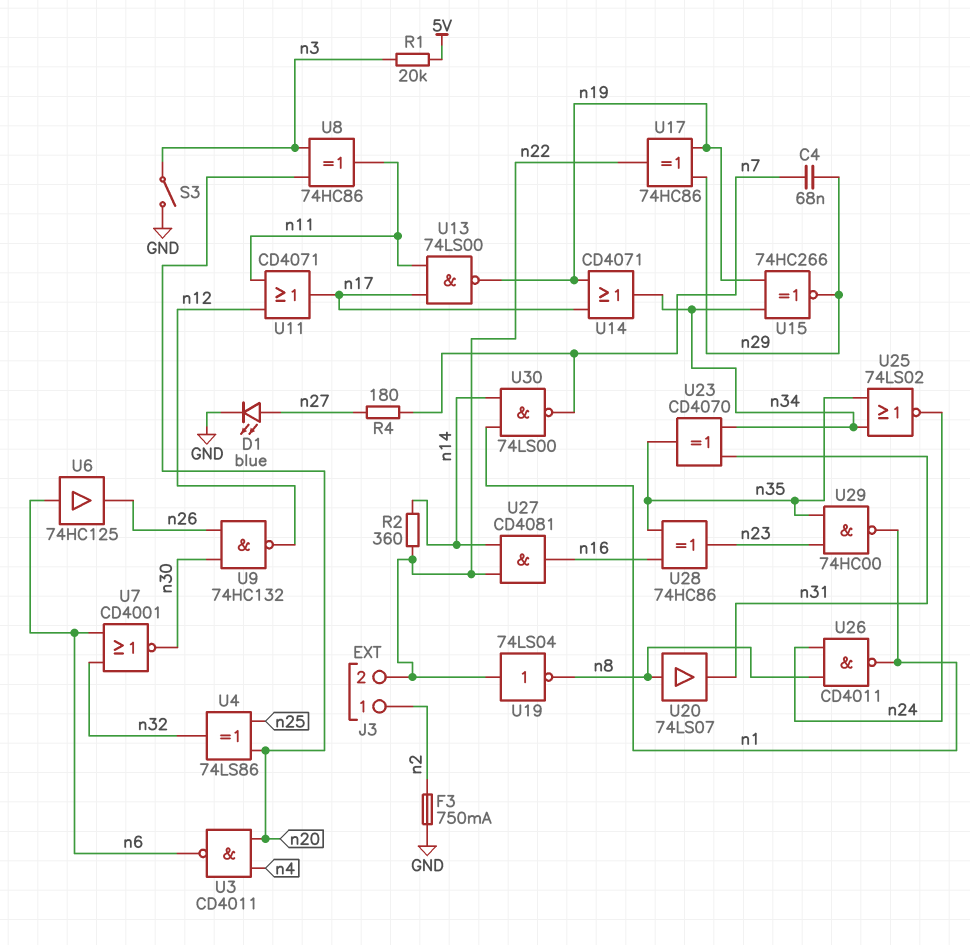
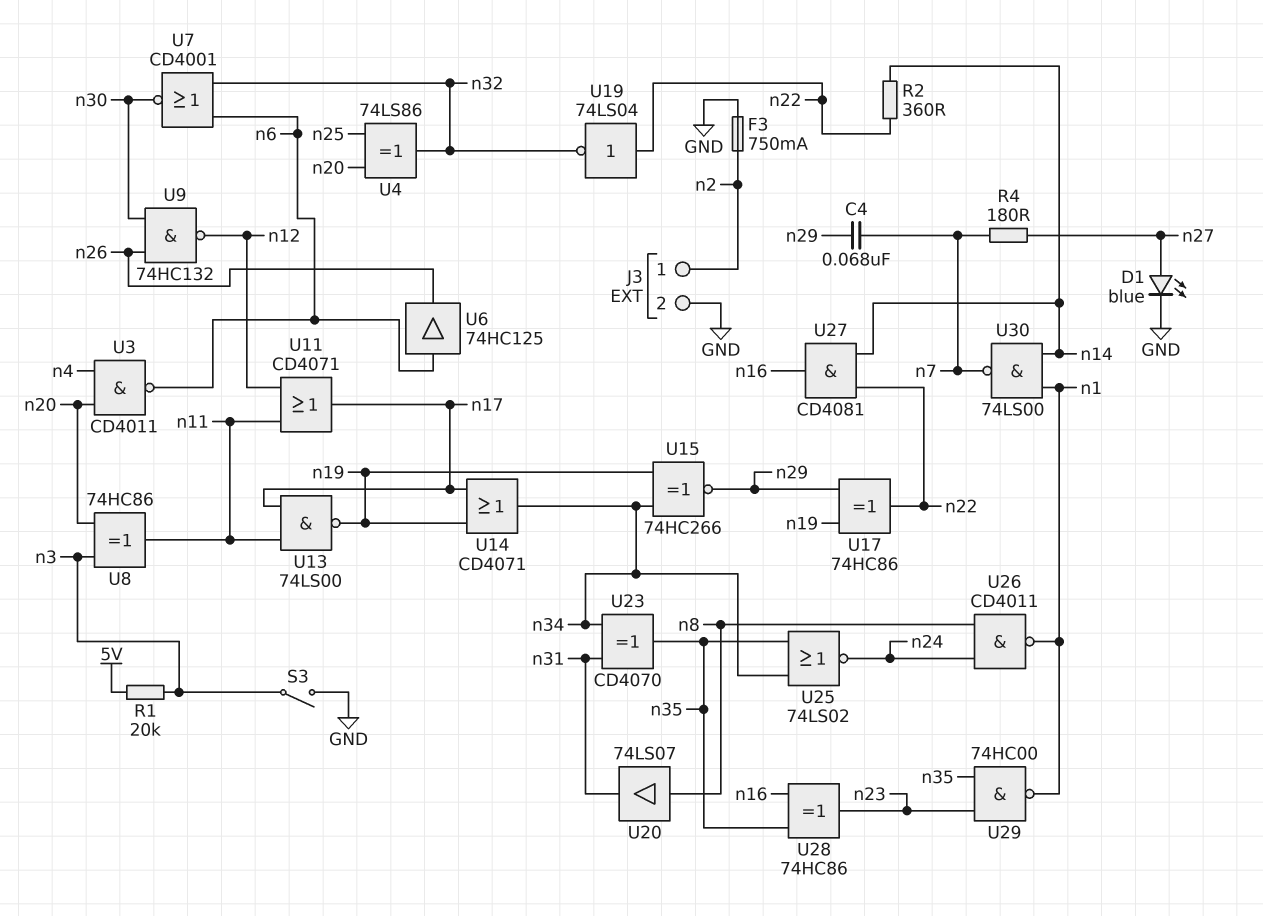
J3 pin 2: n22 -> GND
U19: NOT 74LS04 (in n22, out n8) -> NOT 74LS04 (in n22, out n32)

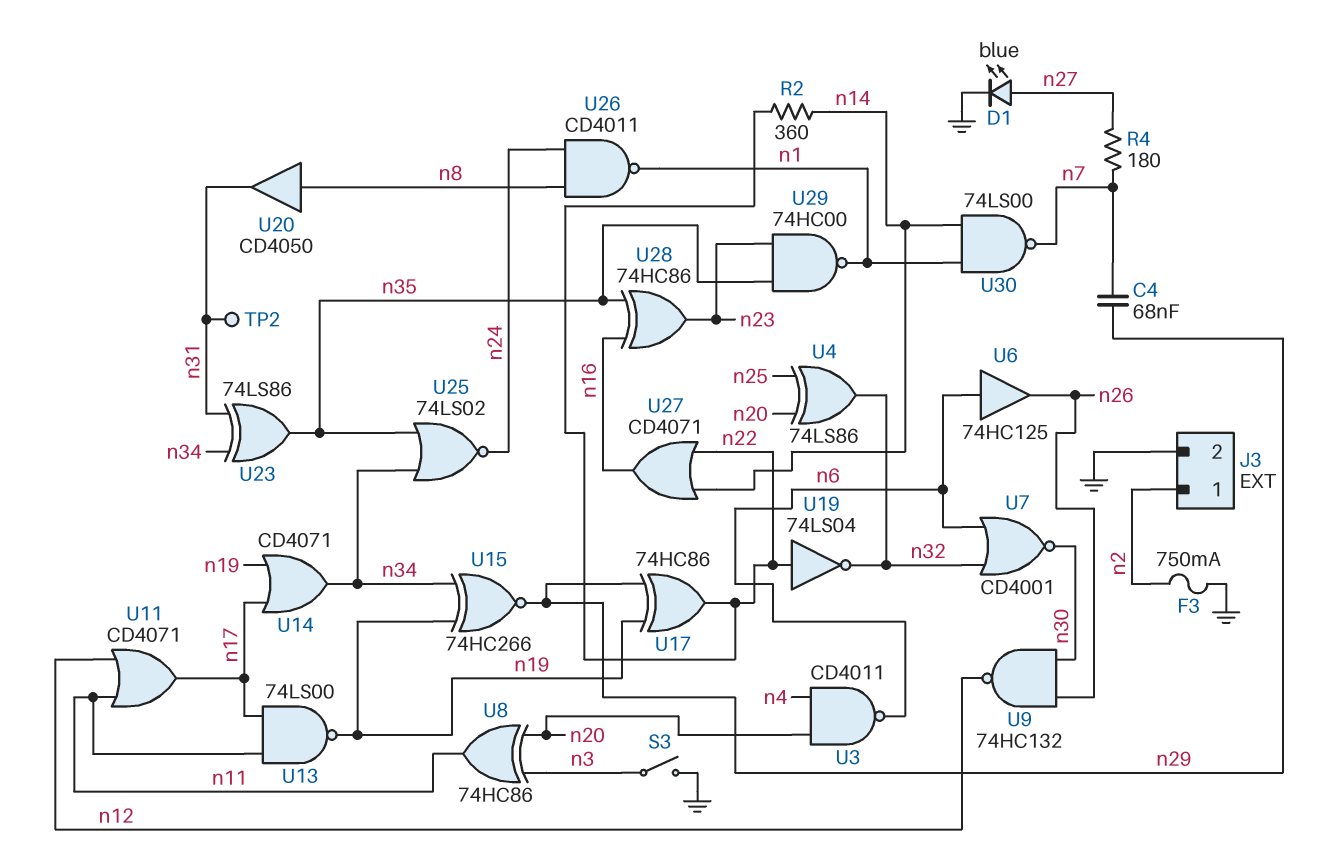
R1: 20k (5V, n3) -> none
TP2: none -> test point (n31)
U20: buffer 74LS07 (in n8, out n31) -> buffer CD4050 (in n8, out n31)
U23: XOR CD4070 (in n31, in n34, out n35) -> XOR 74LS86 (in n31, in n34, out n35)
U27: AND CD4081 (in n14, in n22, out n16) -> OR CD4071 (in n14, in n22, out n16)

